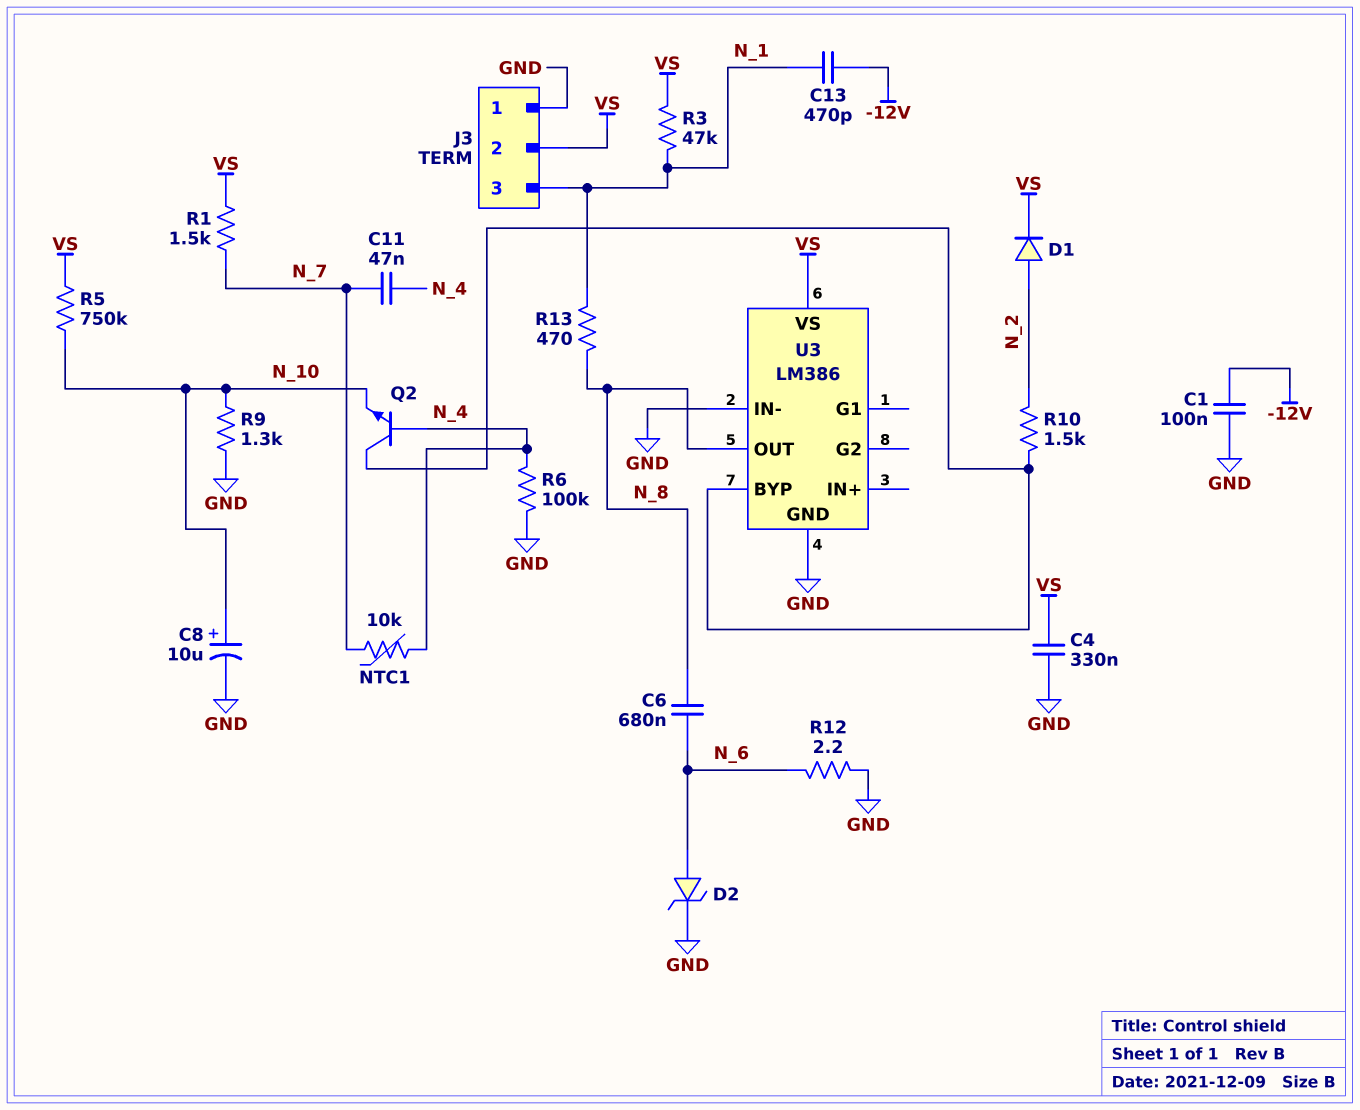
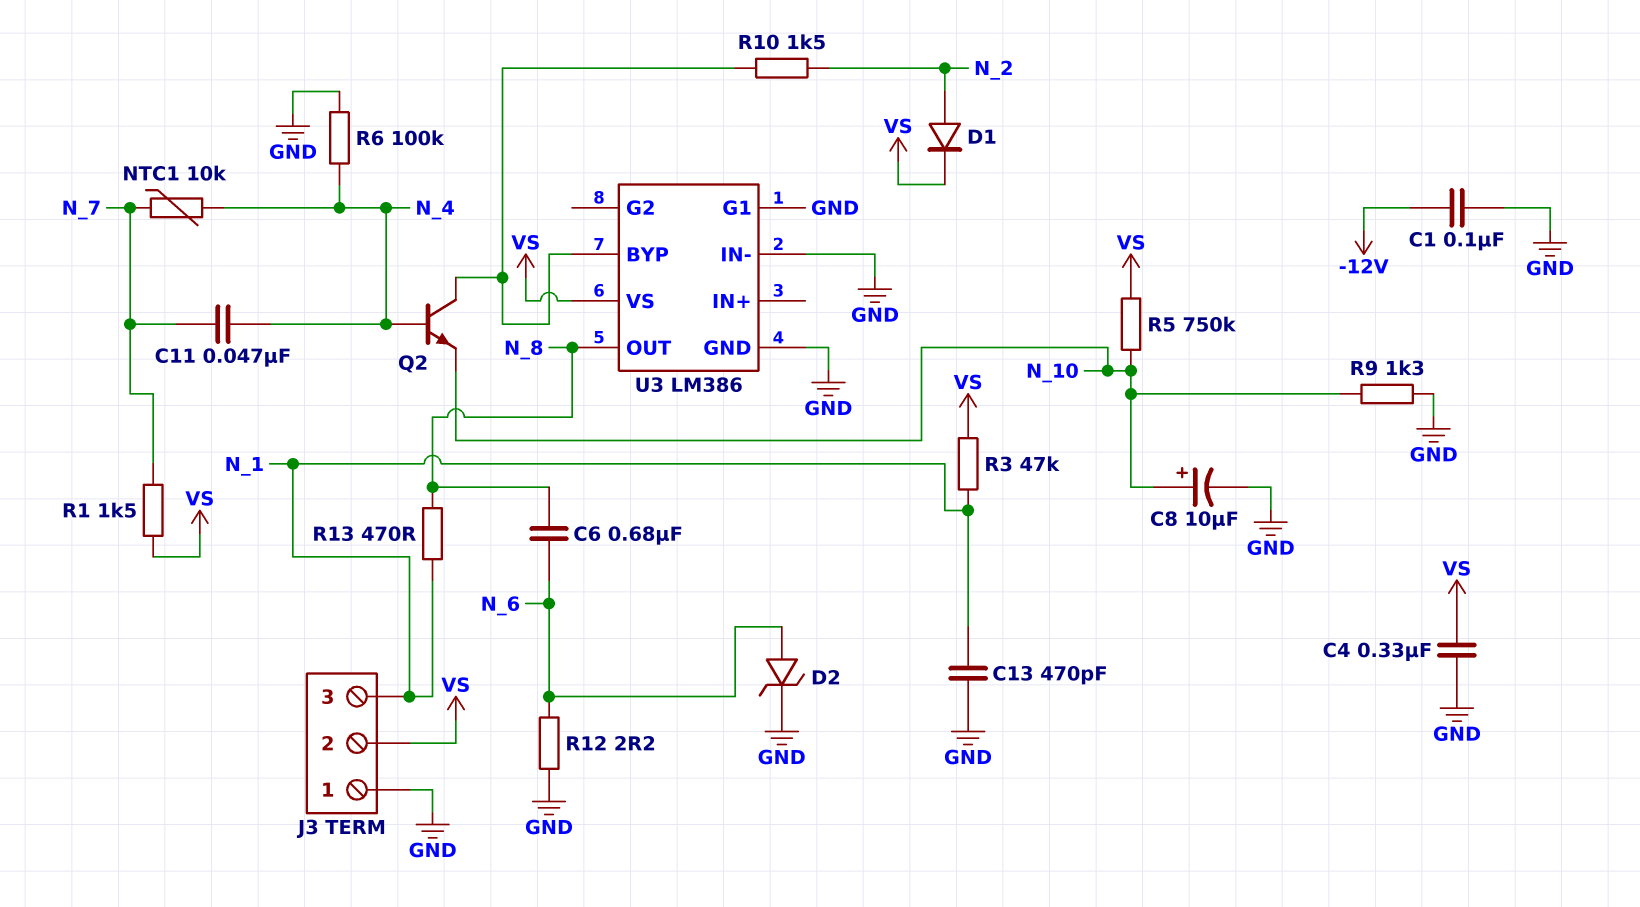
C13: 470pF (-12V, N_1) -> 470pF (GND, N_1)
U3 pin G1: none -> GND

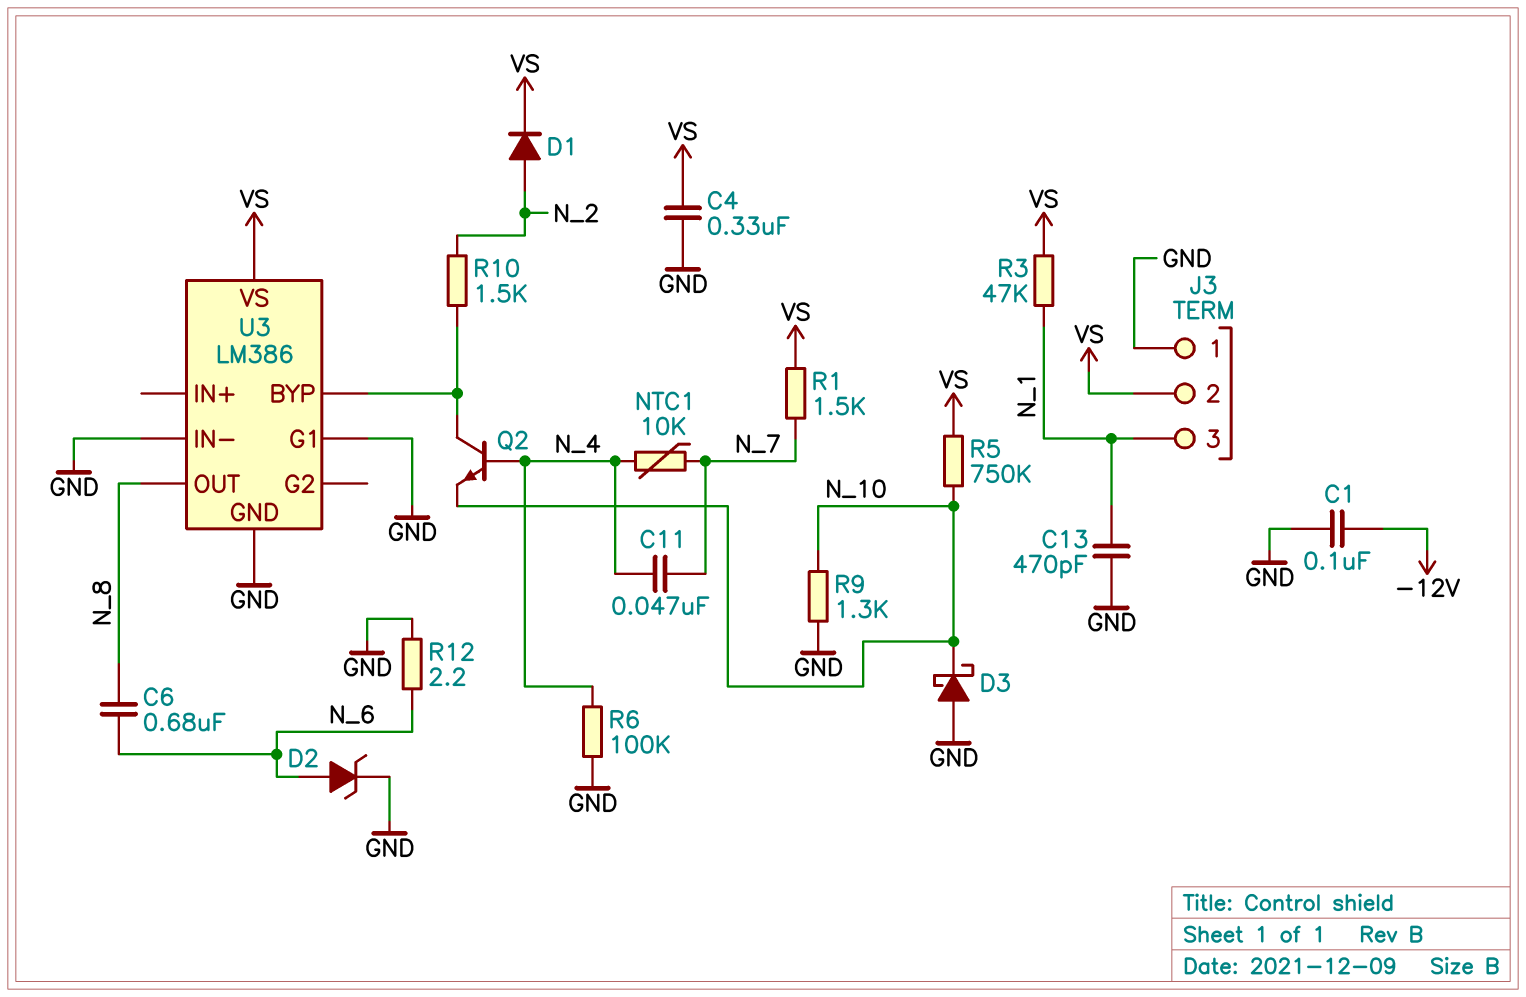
C8: 10uF (plus N_10, minus GND) -> none
D3: none -> schottky (A GND, K N_10)
R13: 470 (N_1, N_8) -> none

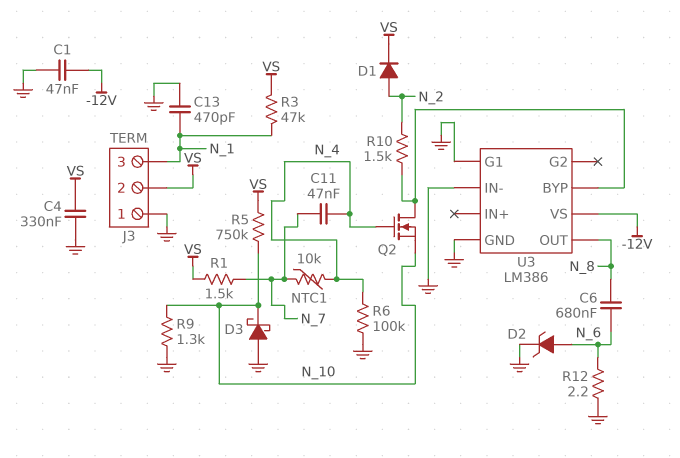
C1: 100nF (-12V, GND) -> 47nF (-12V, GND)
Q2: NPN (B N_4, C U3/BYP, E N_10) -> NMOS (G N_4, D U3/BYP, S N_10)
U3 pin VS: VS -> -12V

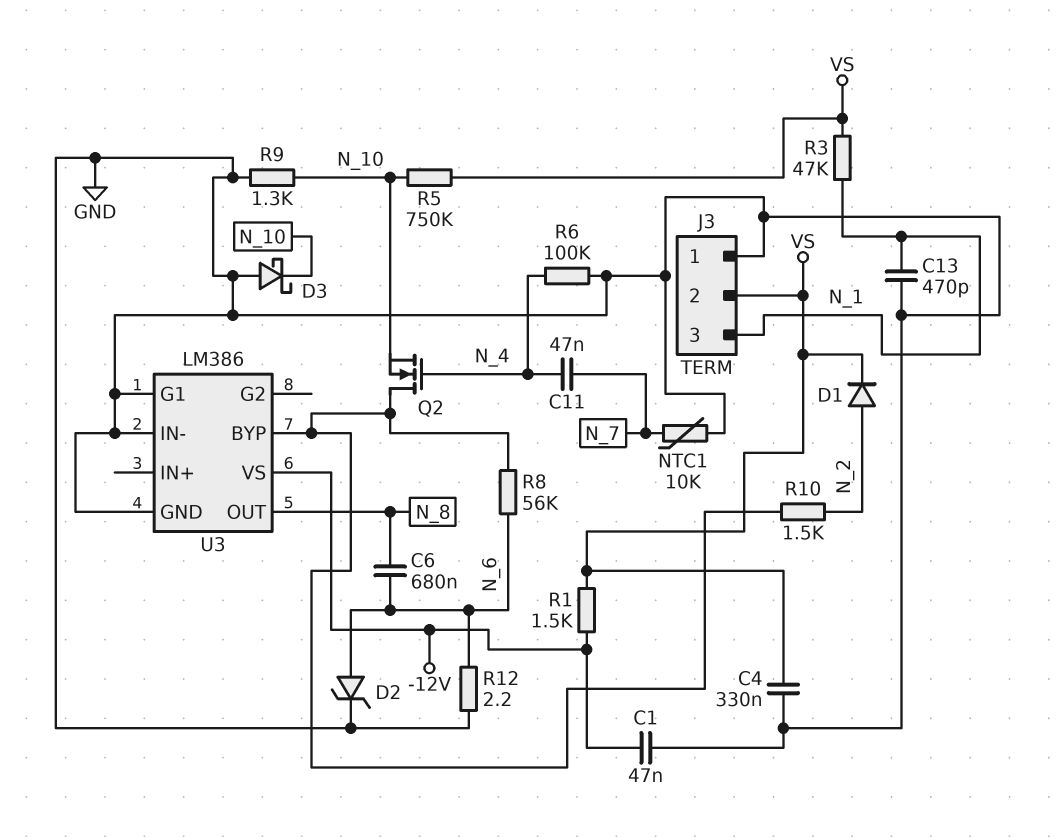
NTC1: 10k (N_4, N_7) -> 10k (GND, N_7)
R1: 1.5k (N_7, VS) -> 1.5k (-12V, VS)
R8: none -> 56k (N_6, U3/BYP)

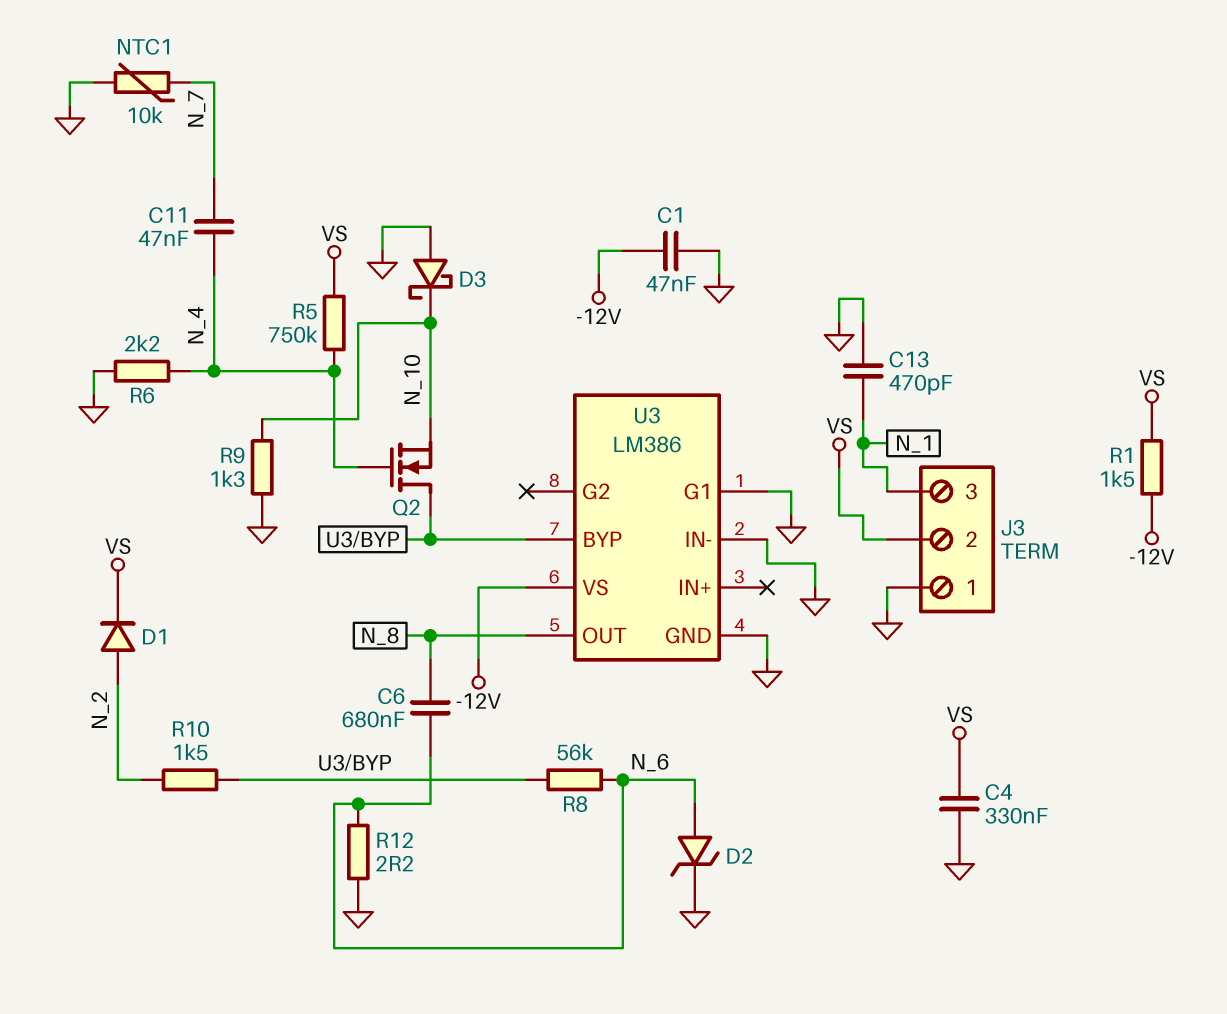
R3: 47k (N_1, VS) -> none
R5: 750k (N_10, VS) -> 750k (N_4, VS)
R6: 100k (GND, N_4) -> 2.2k (GND, N_4)

